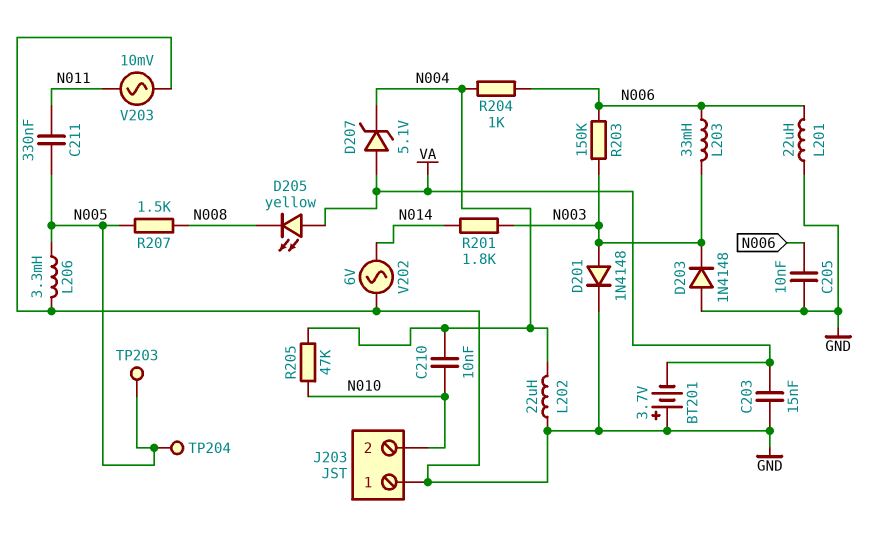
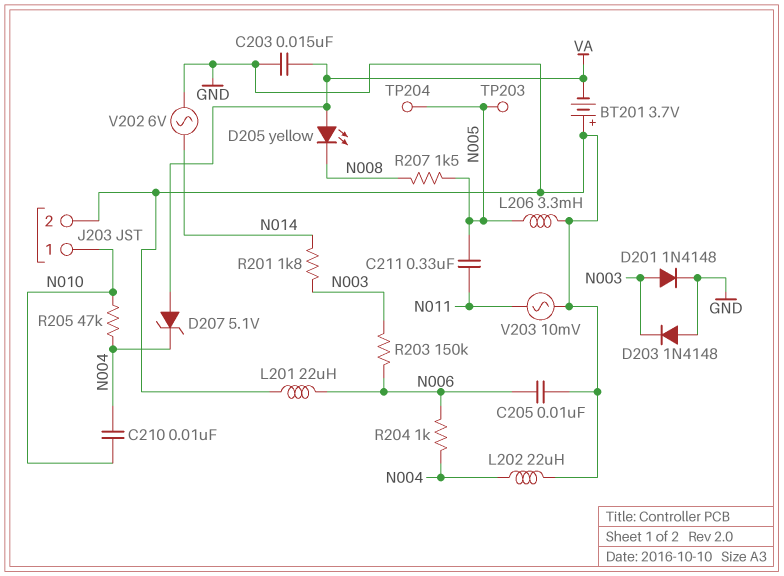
J203 pin 1: GND -> N010
J203 pin 2: N010 -> GND
L203: 33mH (N003, N006) -> none

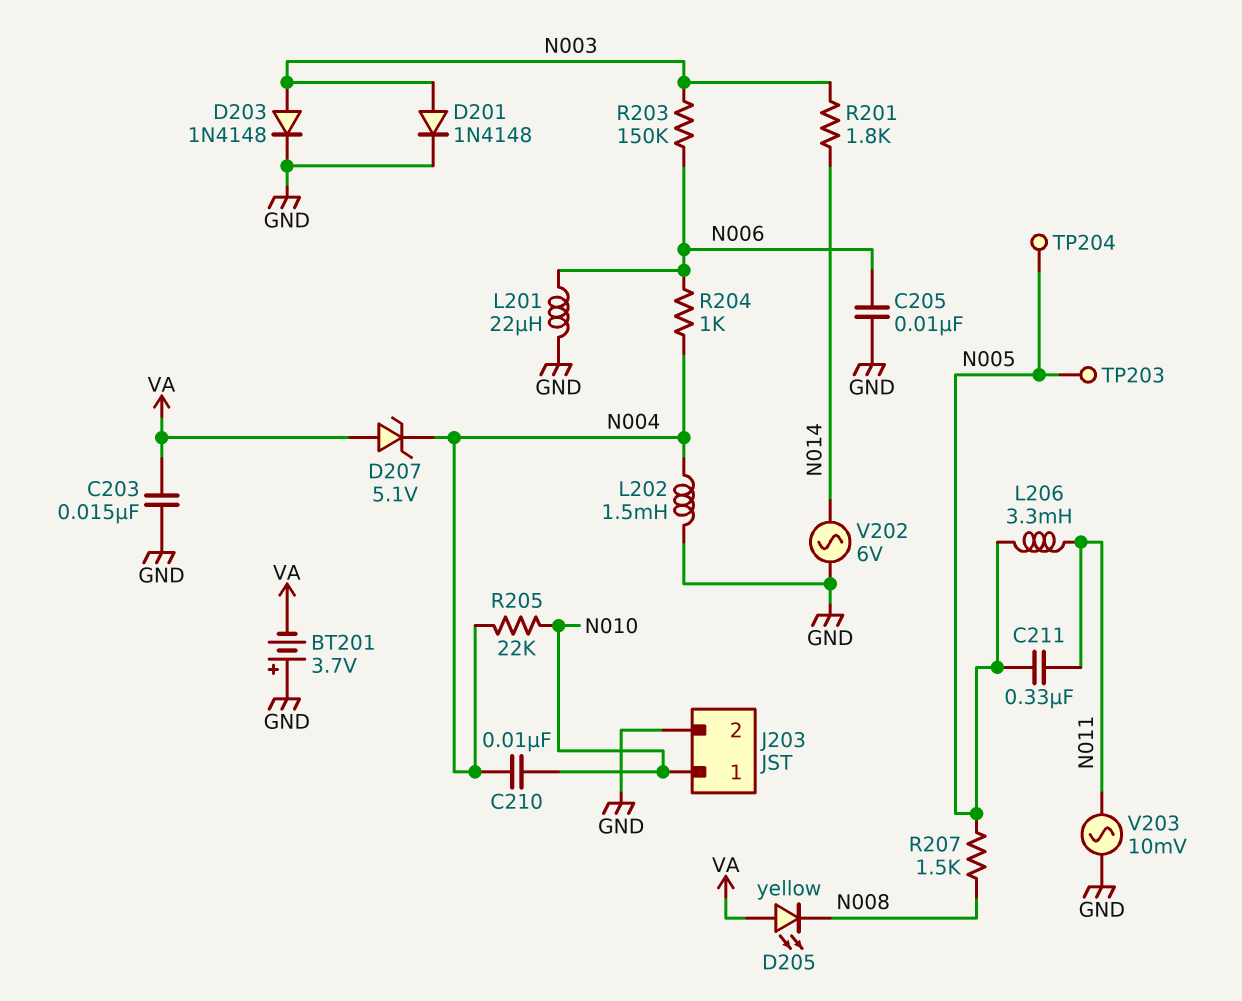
D203: diode 1N4148 (A GND, K N003) -> diode 1N4148 (A N003, K GND)
L202: 22uH (GND, N004) -> 1.5mH (GND, N004)
L206: 3.3mH (GND, N005) -> 3.3mH (N005, N011)
R205: 47k (N004, N010) -> 22k (N004, N010)

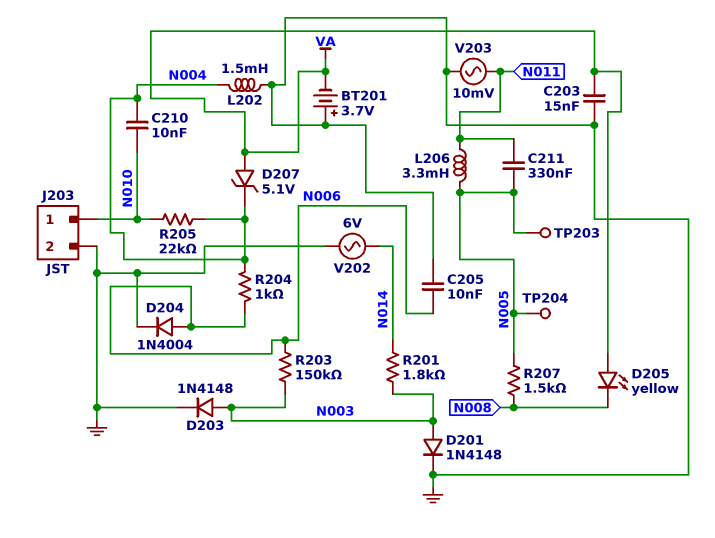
D204: none -> diode 1N4004 (A N006, K GND)
L201: 22uH (GND, N006) -> none

